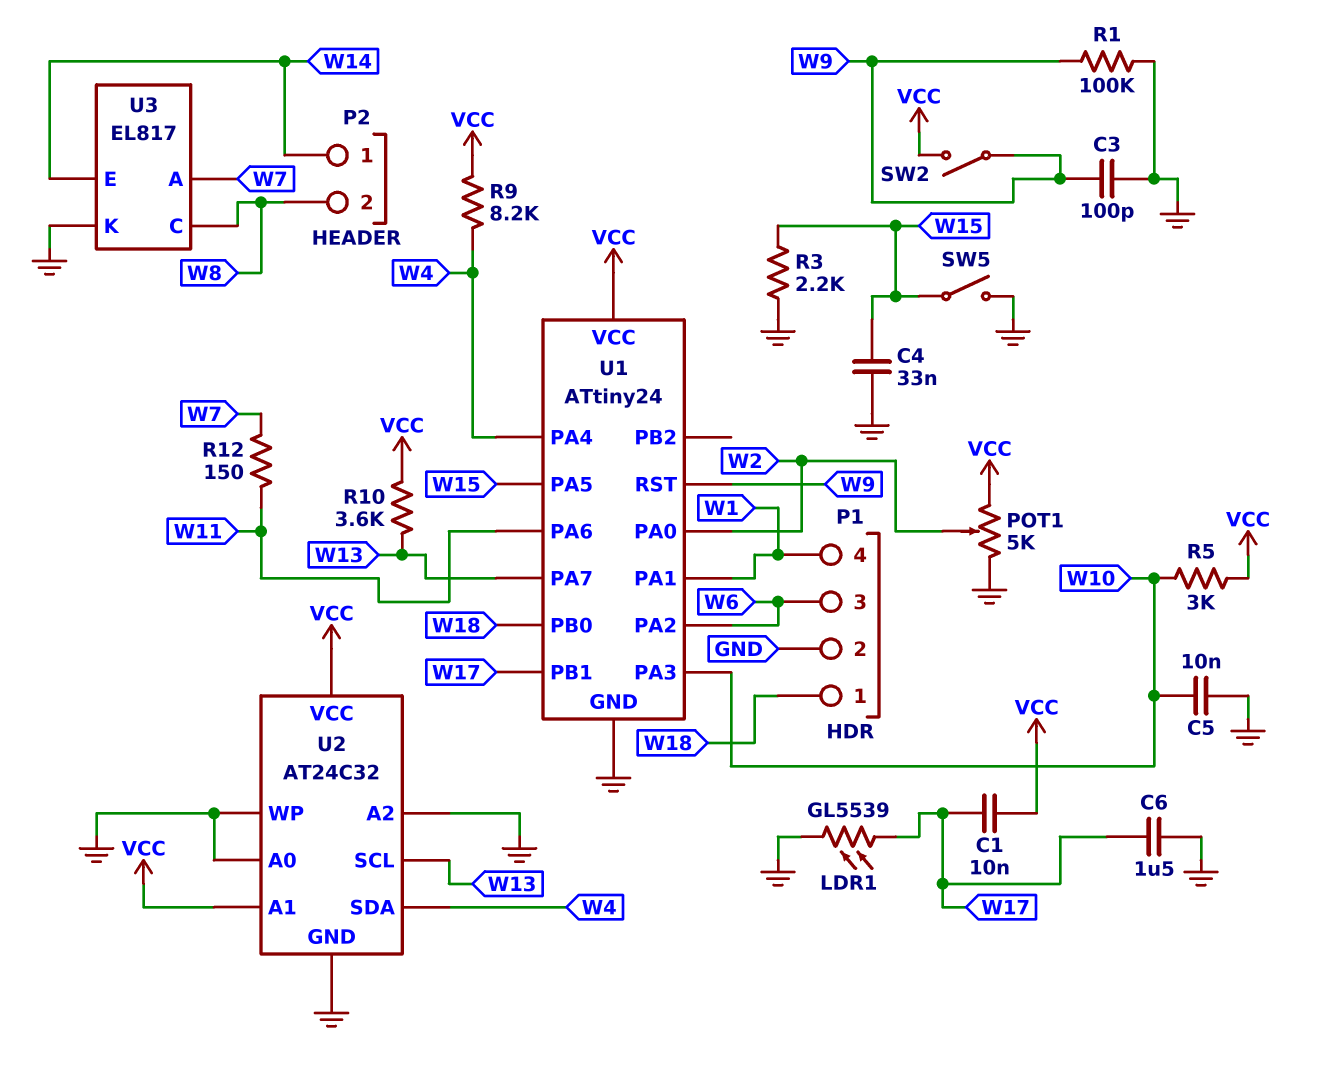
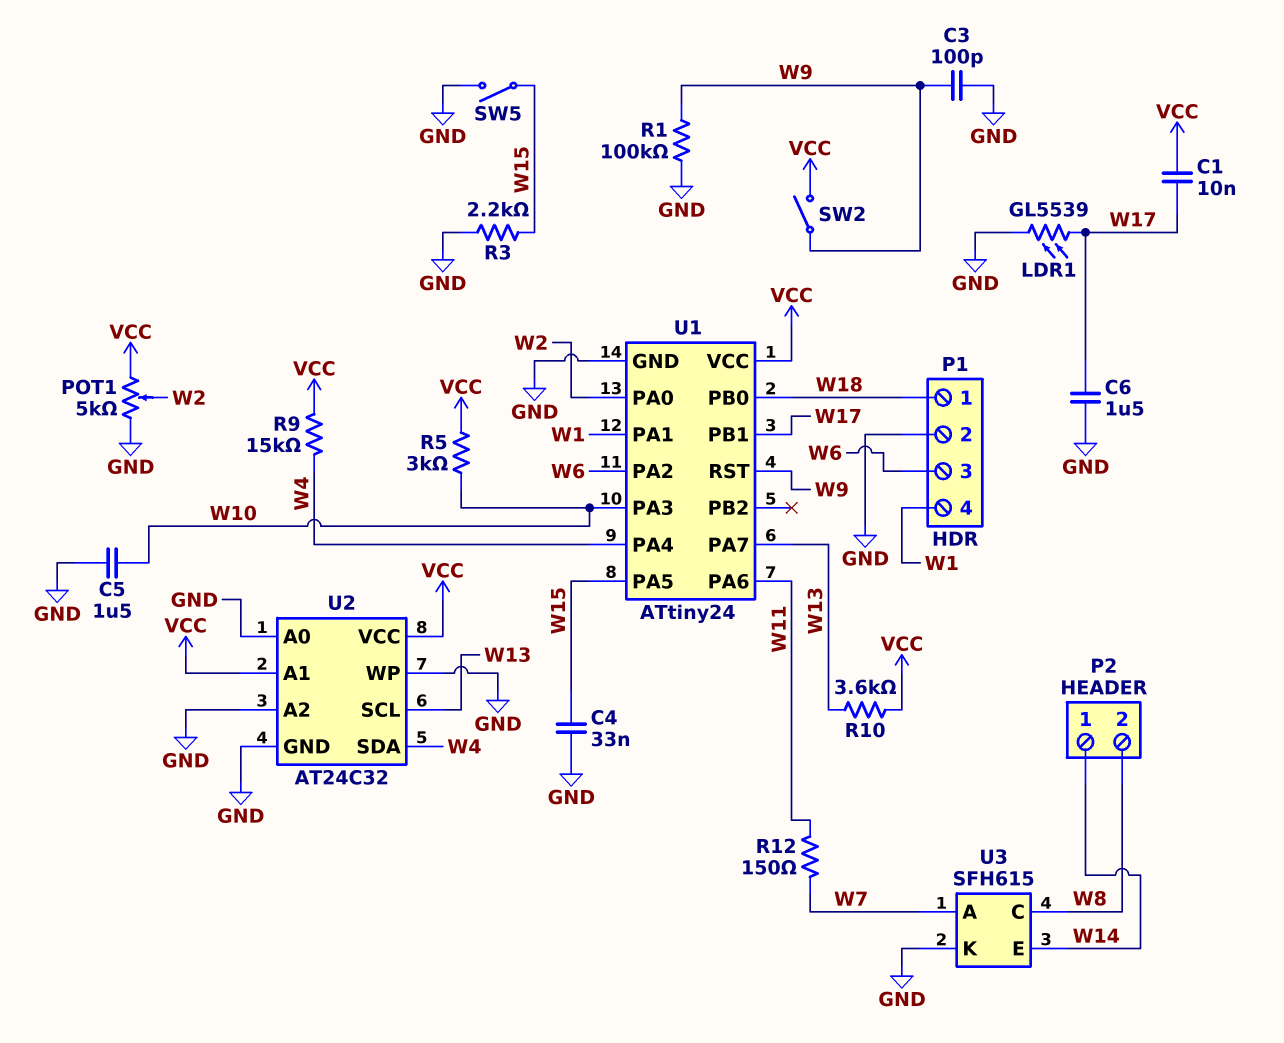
C5: 10nF (GND, W10) -> 1.5uF (GND, W10)
R9: 8.2k (VCC, W4) -> 15k (VCC, W4)
U3: EL817 -> SFH615

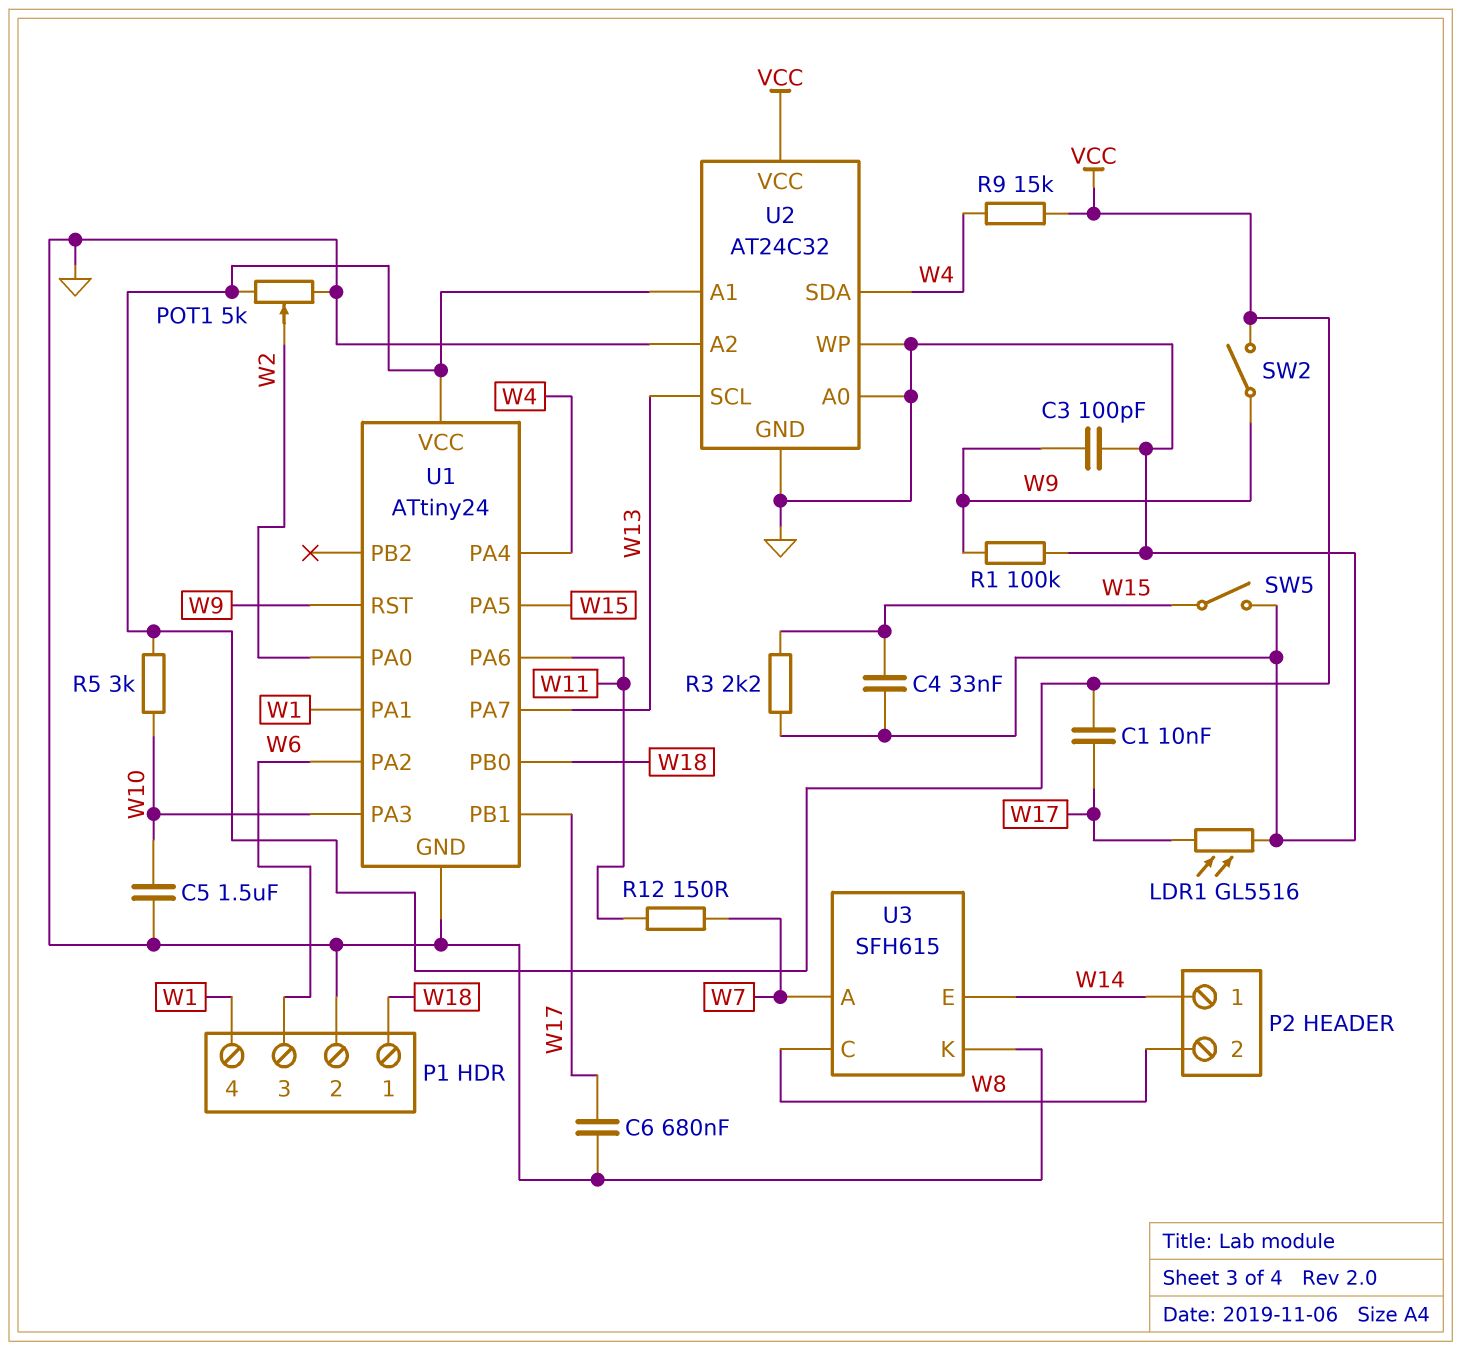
C6: 1.5uF (GND, W17) -> 680nF (GND, W17)
LDR1: GL5539 (GND, W17) -> GL5516 (GND, W17)
R10: 3.6k (VCC, W13) -> none

